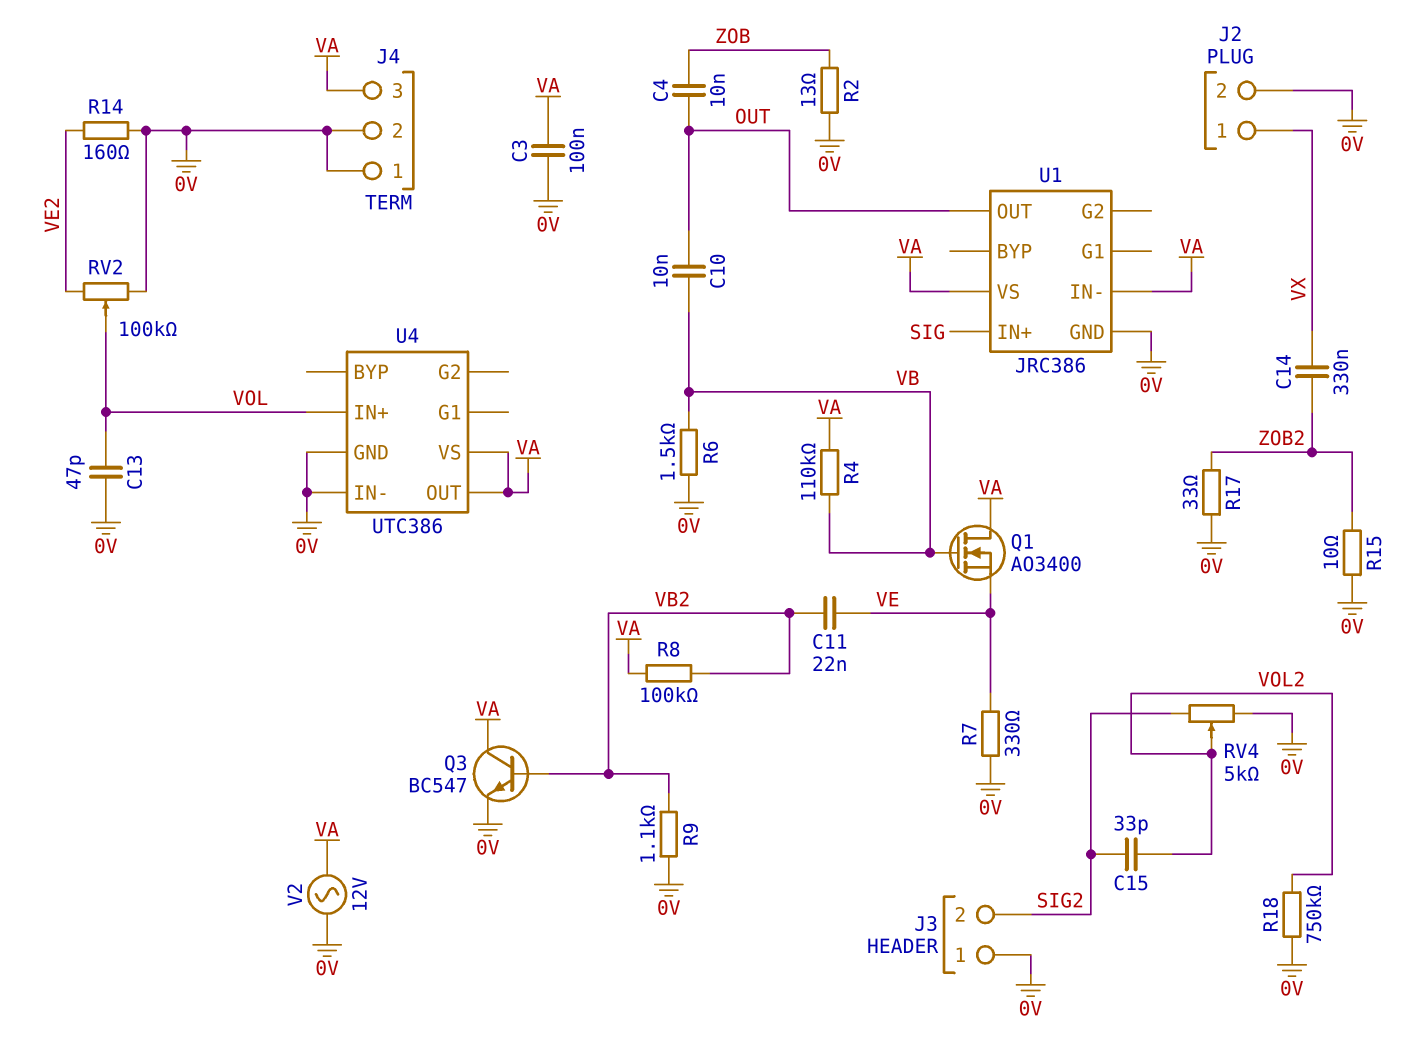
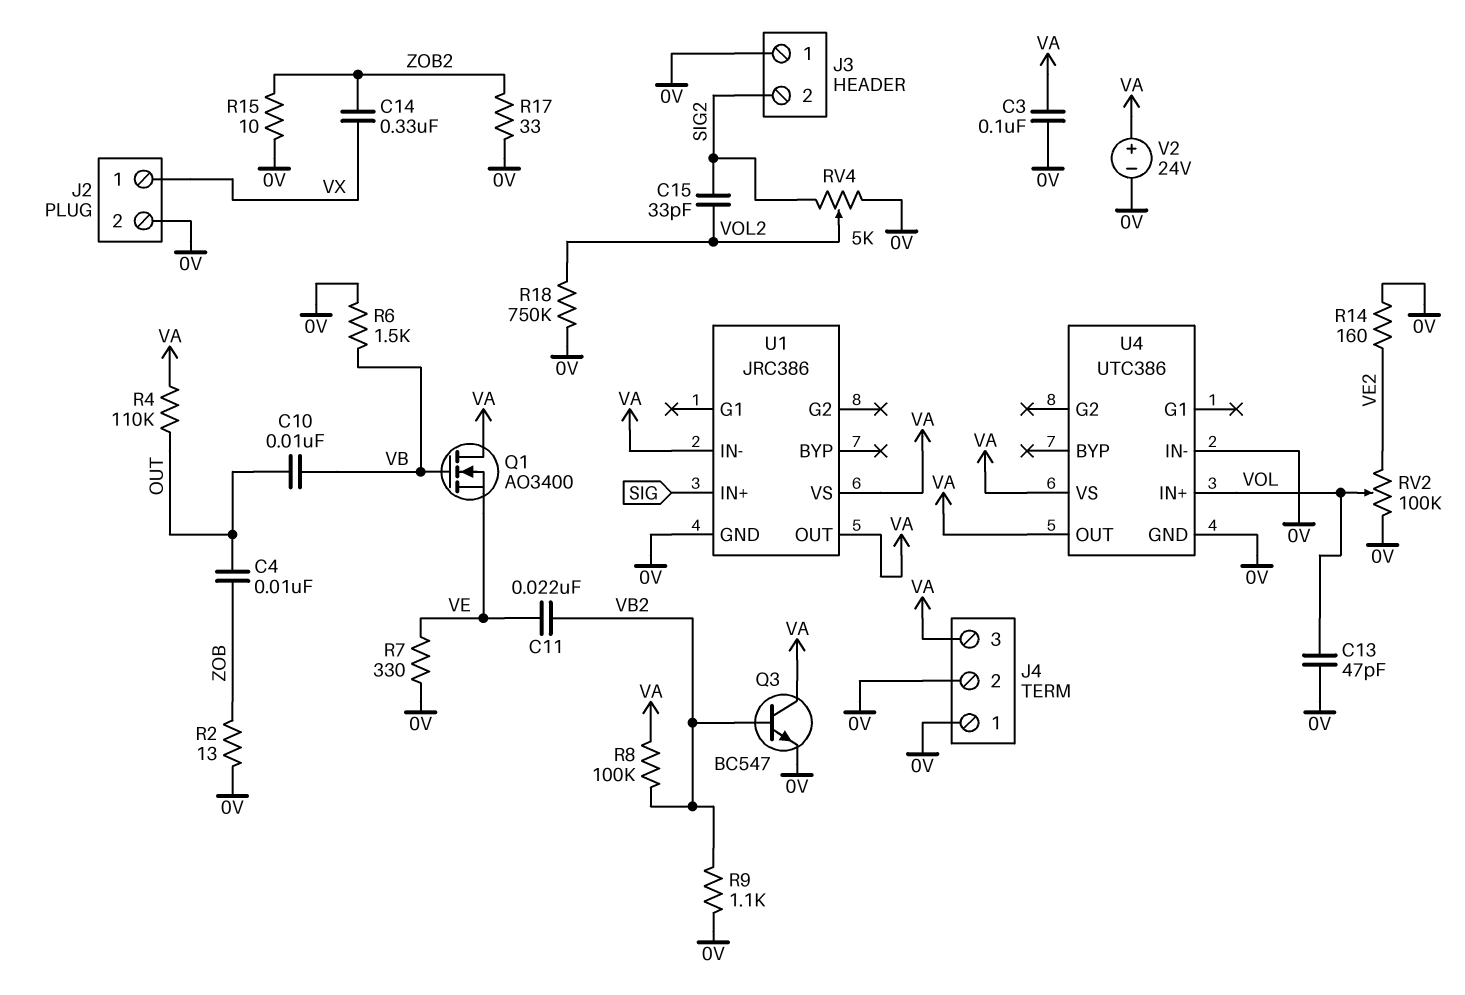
R4: 110k (VA, VB) -> 110k (OUT, VA)
U1 pin OUT: OUT -> VA
V2: AC 12V (0V, VA) -> 24V (plus VA, minus 0V)

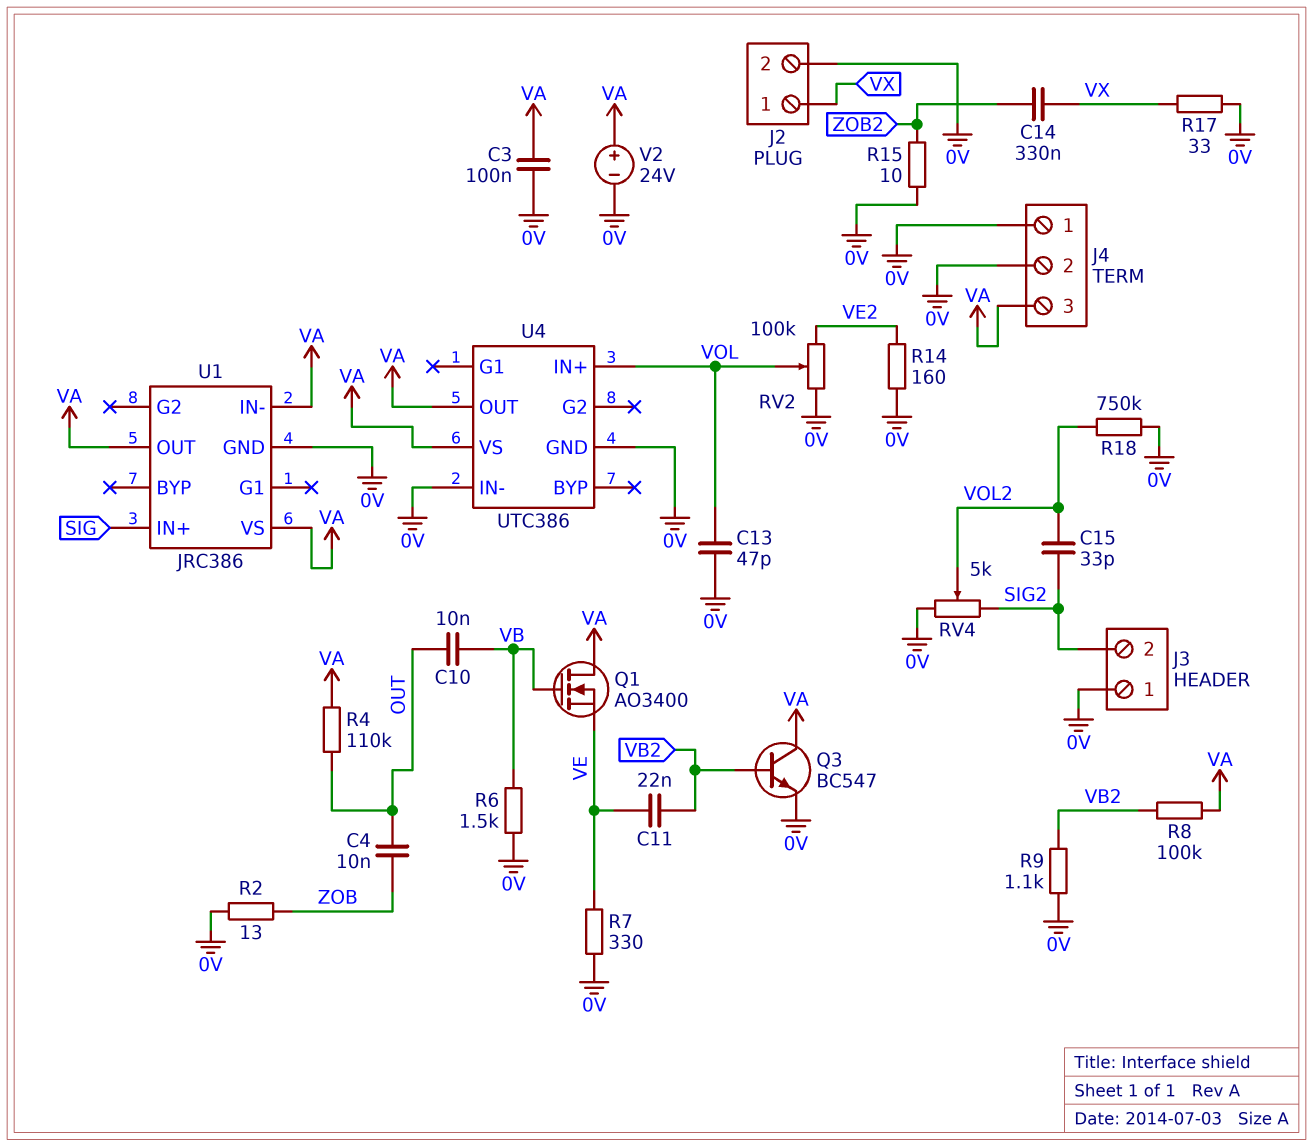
R17: 33 (0V, ZOB2) -> 33 (0V, VX)

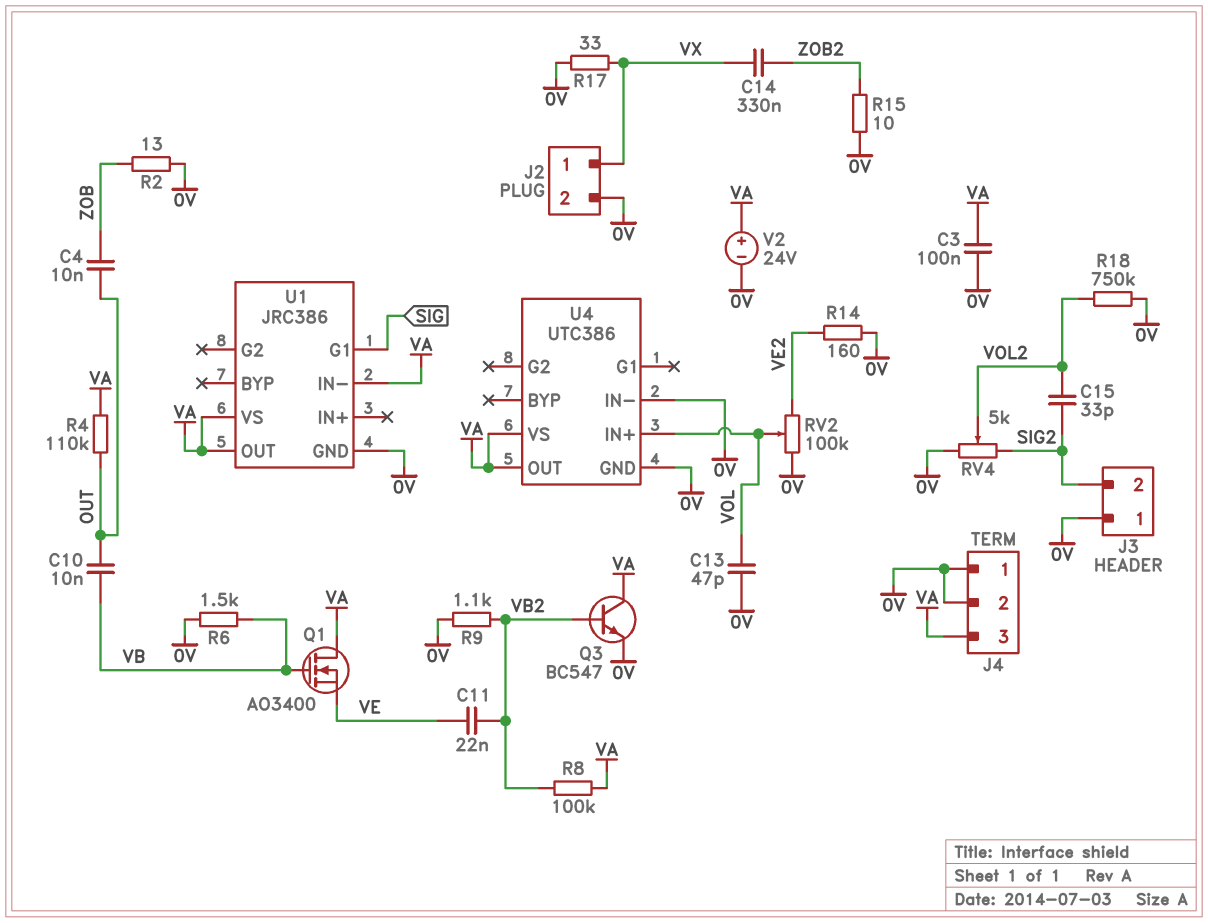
R7: 330 (0V, VE) -> none
U1 pin G1: none -> SIG
U1 pin IN+: SIG -> none

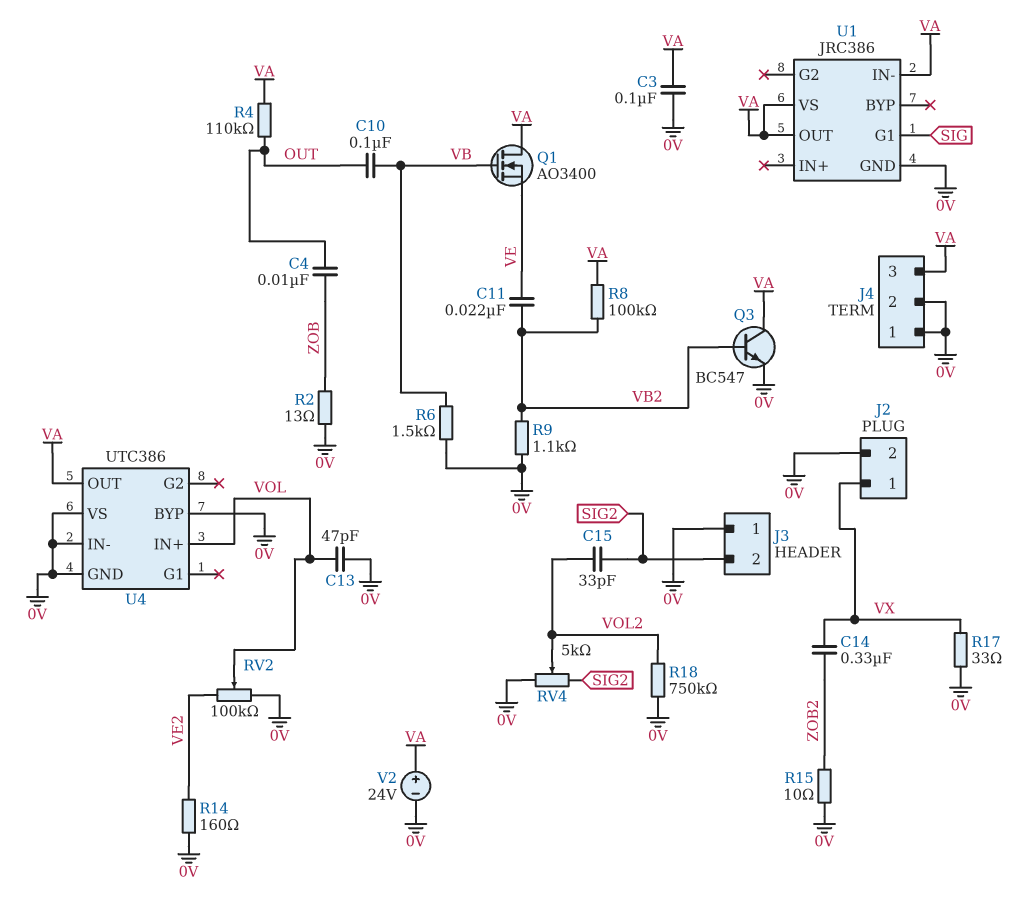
C10: 10nF (OUT, VB) -> 100nF (OUT, VB)
U4 pin BYP: none -> 0V
U4 pin VS: VA -> 0V

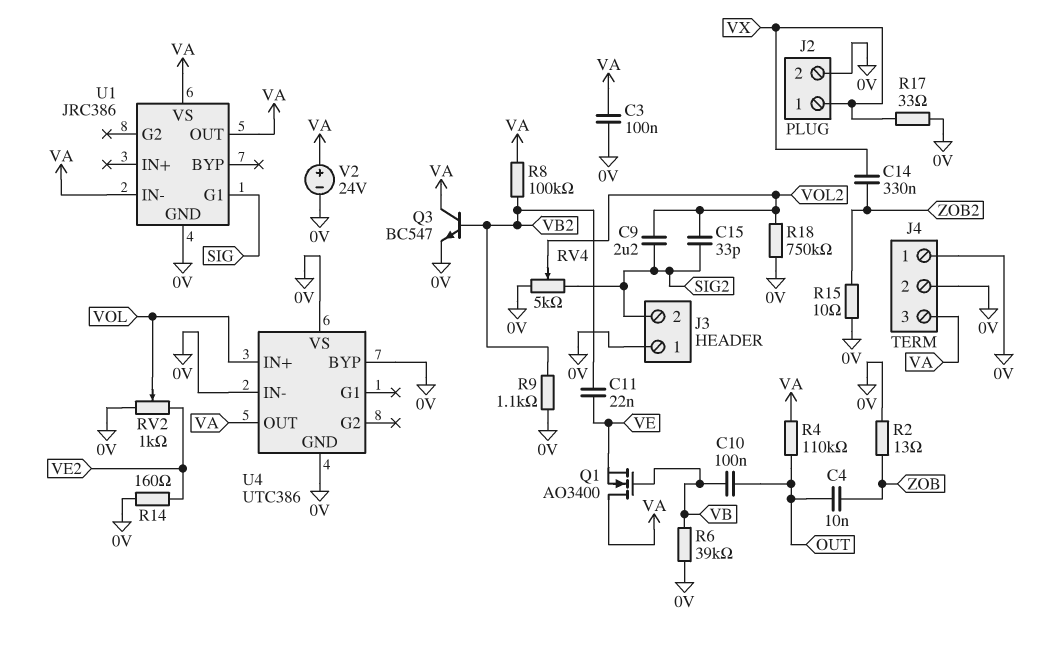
C9: none -> 2.2uF (SIG2, VOL2)
C13: 47pF (0V, VOL) -> none
R6: 1.5k (0V, VB) -> 39k (0V, VB)
RV2: 100k (0V, VE2, wiper VOL) -> 1k (0V, VE2, wiper VOL)

